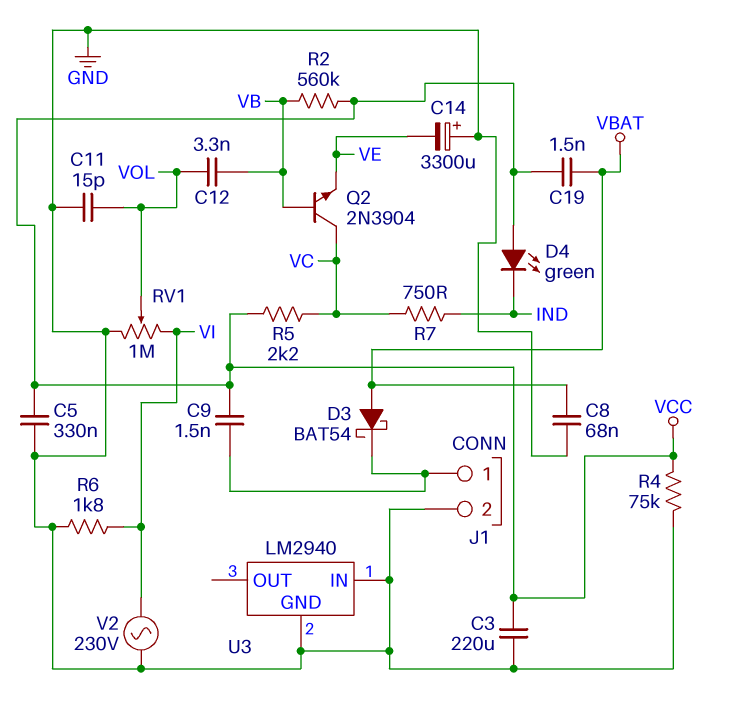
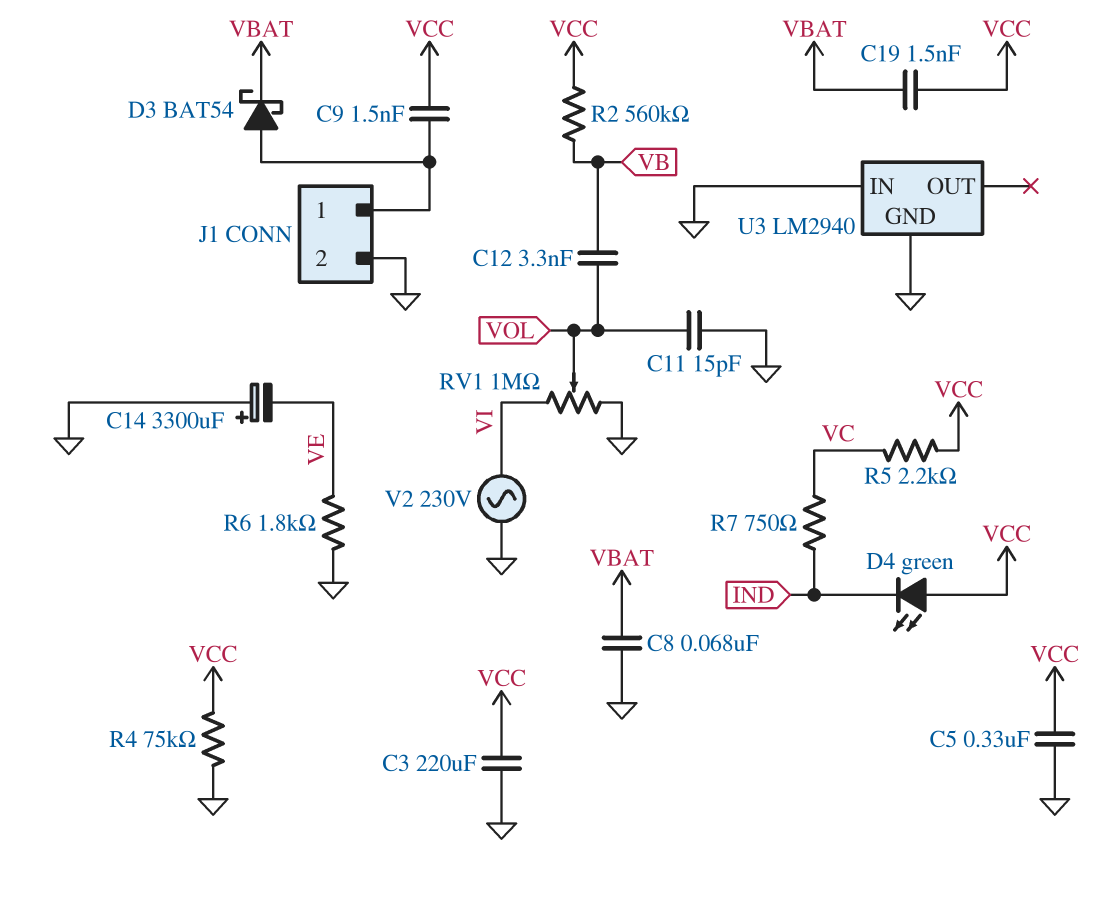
D3: schottky BAT54 (A VBAT, K J1/1) -> schottky BAT54 (A J1/1, K VBAT)
Q2: NPN 2N3904 (B VB, C VC, E VE) -> none
R6: 1.8k (GND, VI) -> 1.8k (GND, VE)

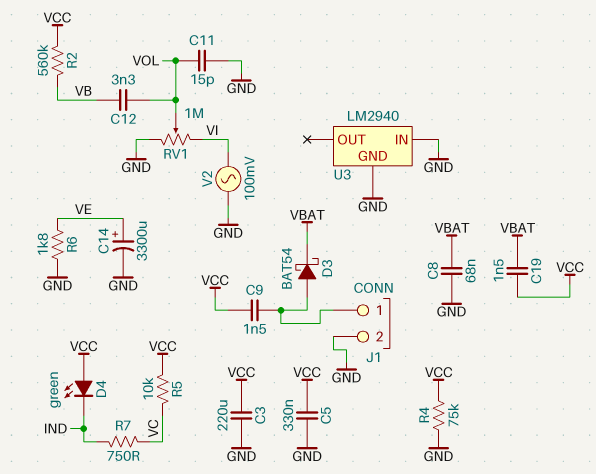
C14: 3300uF (plus GND, minus VE) -> 3300uF (plus VE, minus GND)
R5: 2.2k (VC, VCC) -> 10k (VC, VCC)
V2: AC 230V (GND, VI) -> AC 100mV (GND, VI)

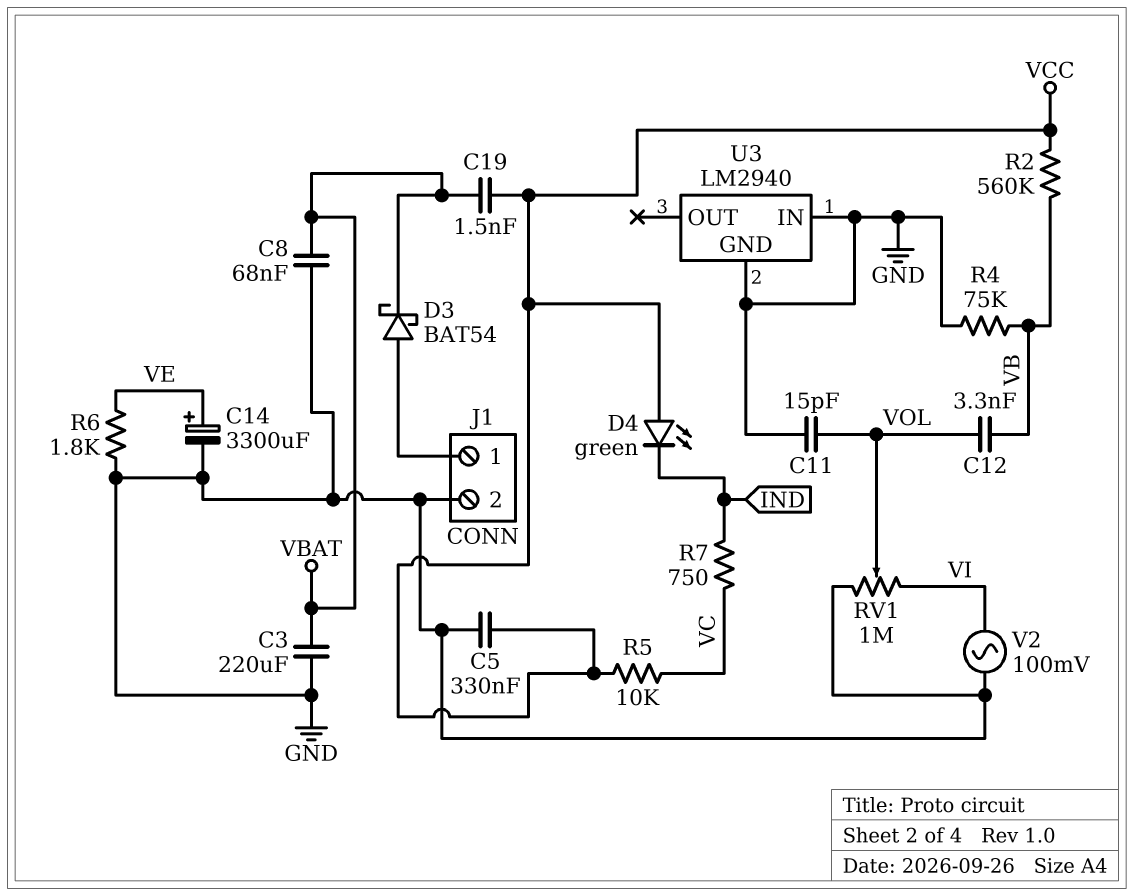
C3: 220uF (GND, VCC) -> 220uF (GND, VBAT)
C9: 1.5nF (J1/1, VCC) -> none
R4: 75k (GND, VCC) -> 75k (GND, VB)

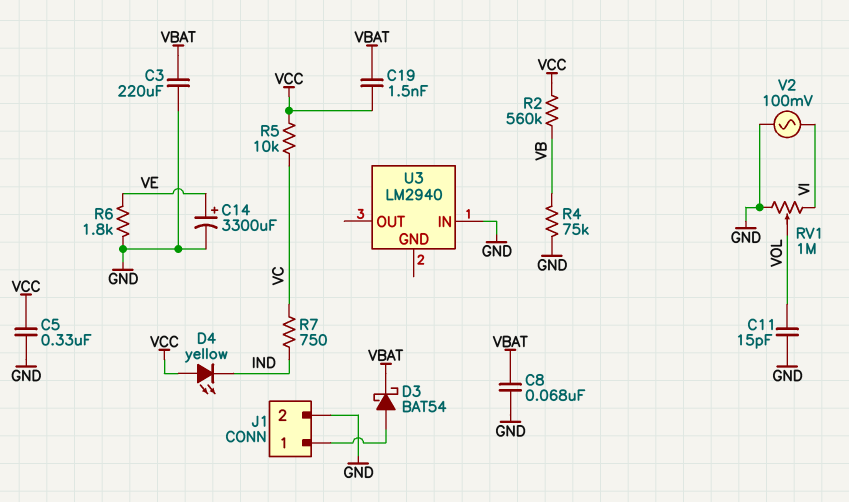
C12: 3.3nF (VB, VOL) -> none
D4: LED green (A VCC, K IND) -> LED yellow (A VCC, K IND)
U3 pin GND: GND -> none

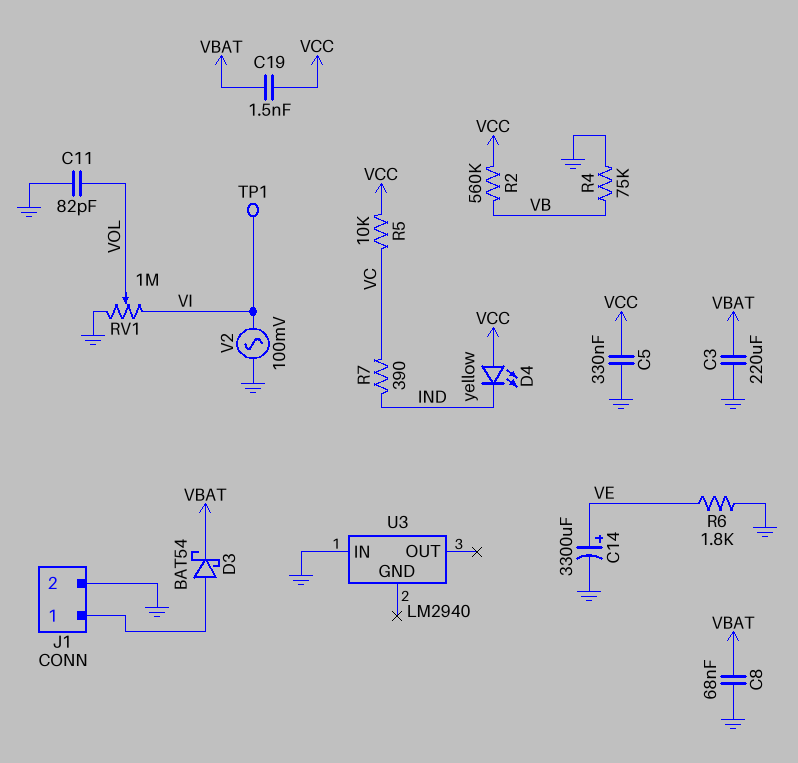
C11: 15pF (GND, VOL) -> 82pF (GND, VOL)
R7: 750 (IND, VC) -> 390 (IND, VC)
TP1: none -> test point (VI)

